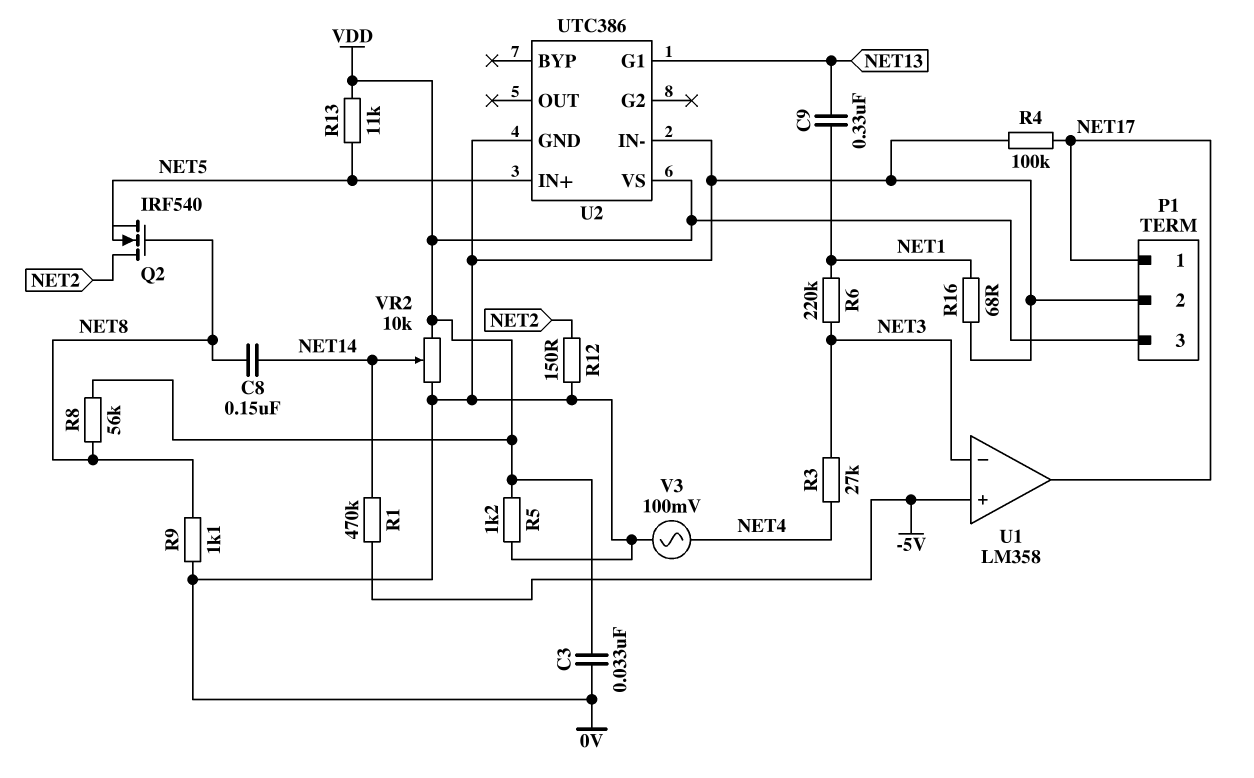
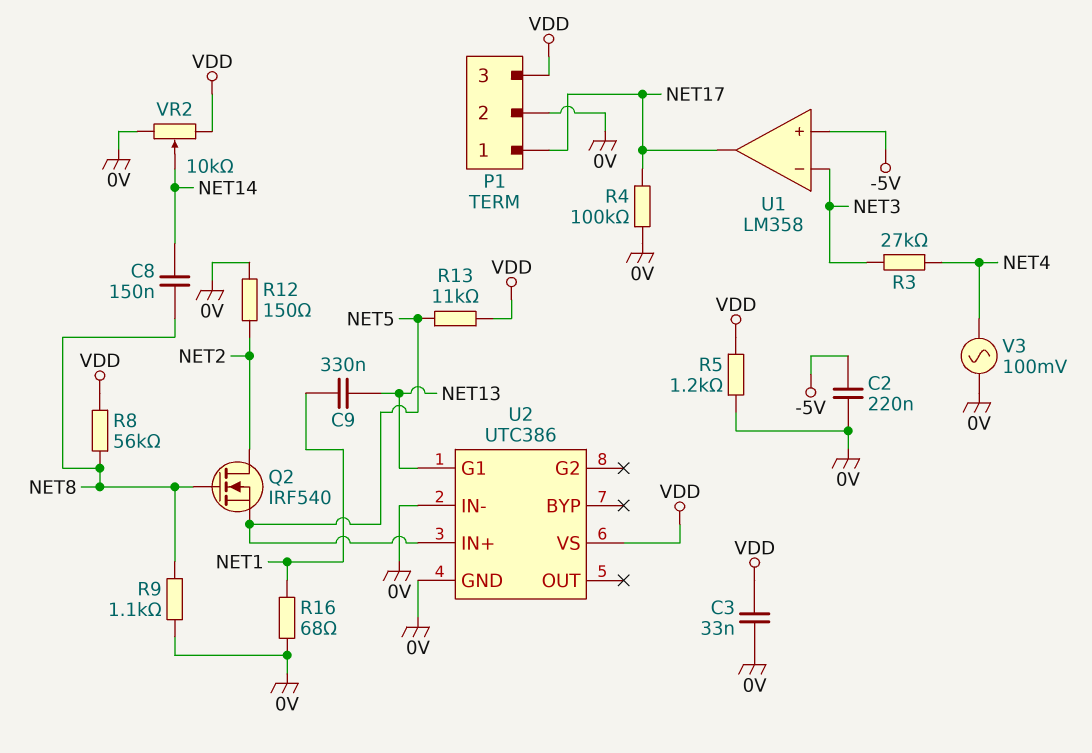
C2: none -> 220nF (-5V, 0V)
R1: 470k (-5V, NET14) -> none
R6: 220k (NET1, NET3) -> none

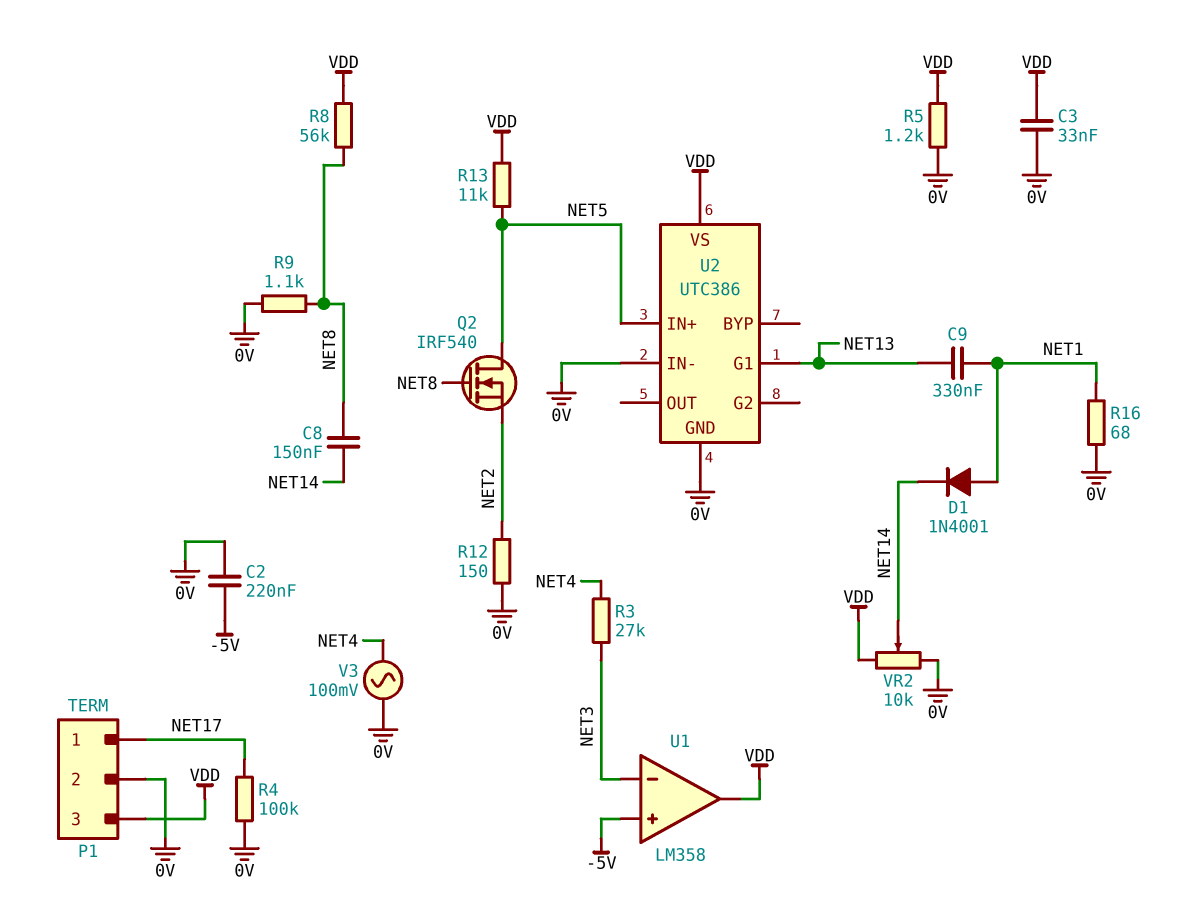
D1: none -> diode 1N4001 (A NET1, K NET14)
Q2: NMOS IRF540 (G NET8, D NET2, S NET5) -> NMOS IRF540 (G NET8, D NET5, S NET2)
U1 pin out: NET17 -> VDD

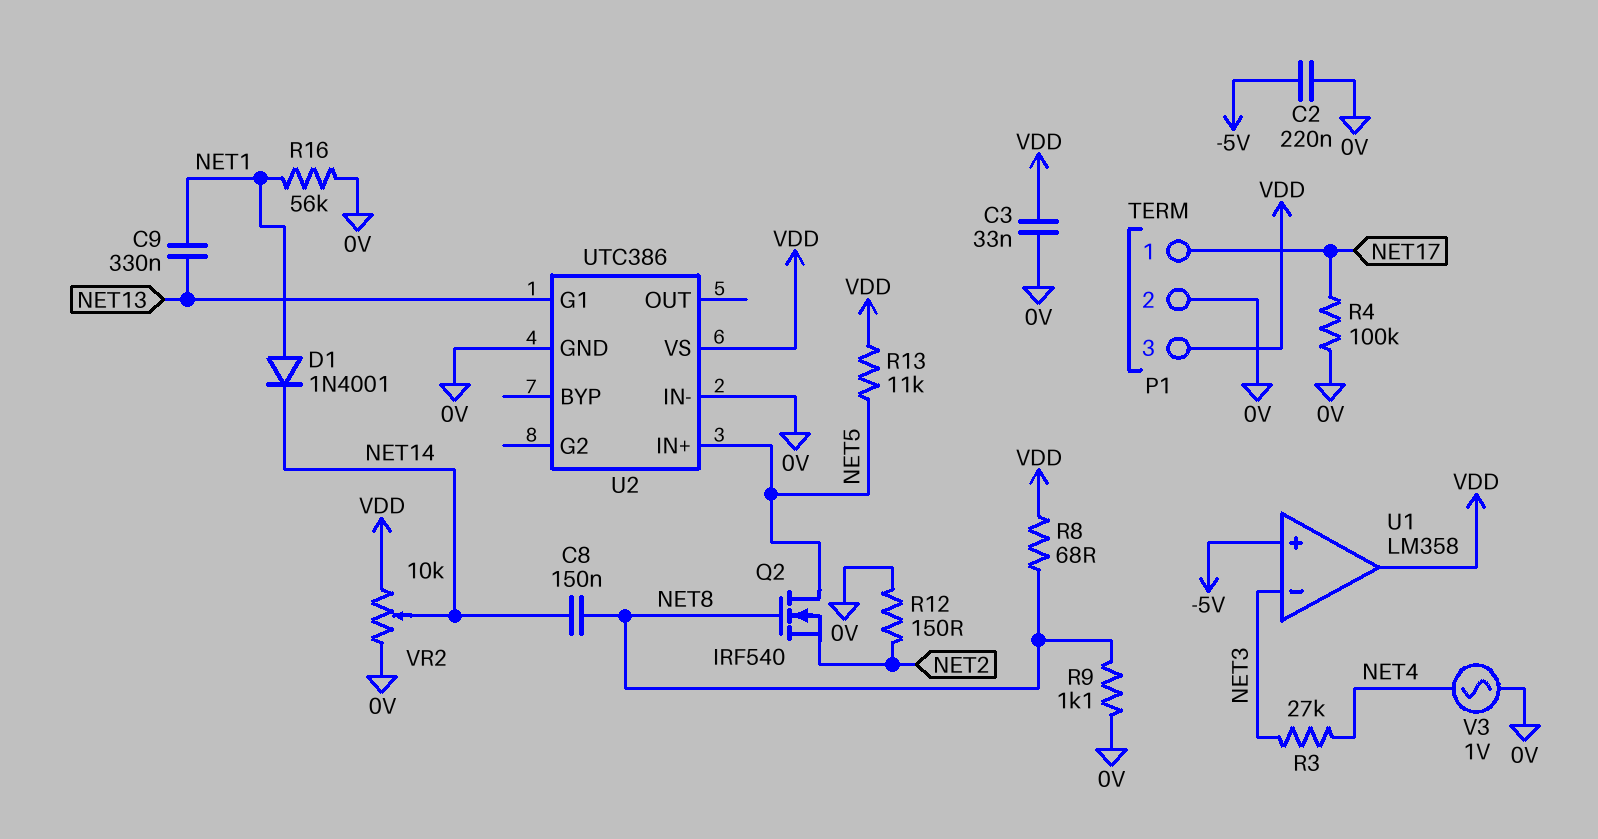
R5: 1.2k (0V, VDD) -> none
R8: 56k (NET8, VDD) -> 68 (NET8, VDD)
R16: 68 (0V, NET1) -> 56k (0V, NET1)
V3: AC 100mV (0V, NET4) -> AC 1V (0V, NET4)

